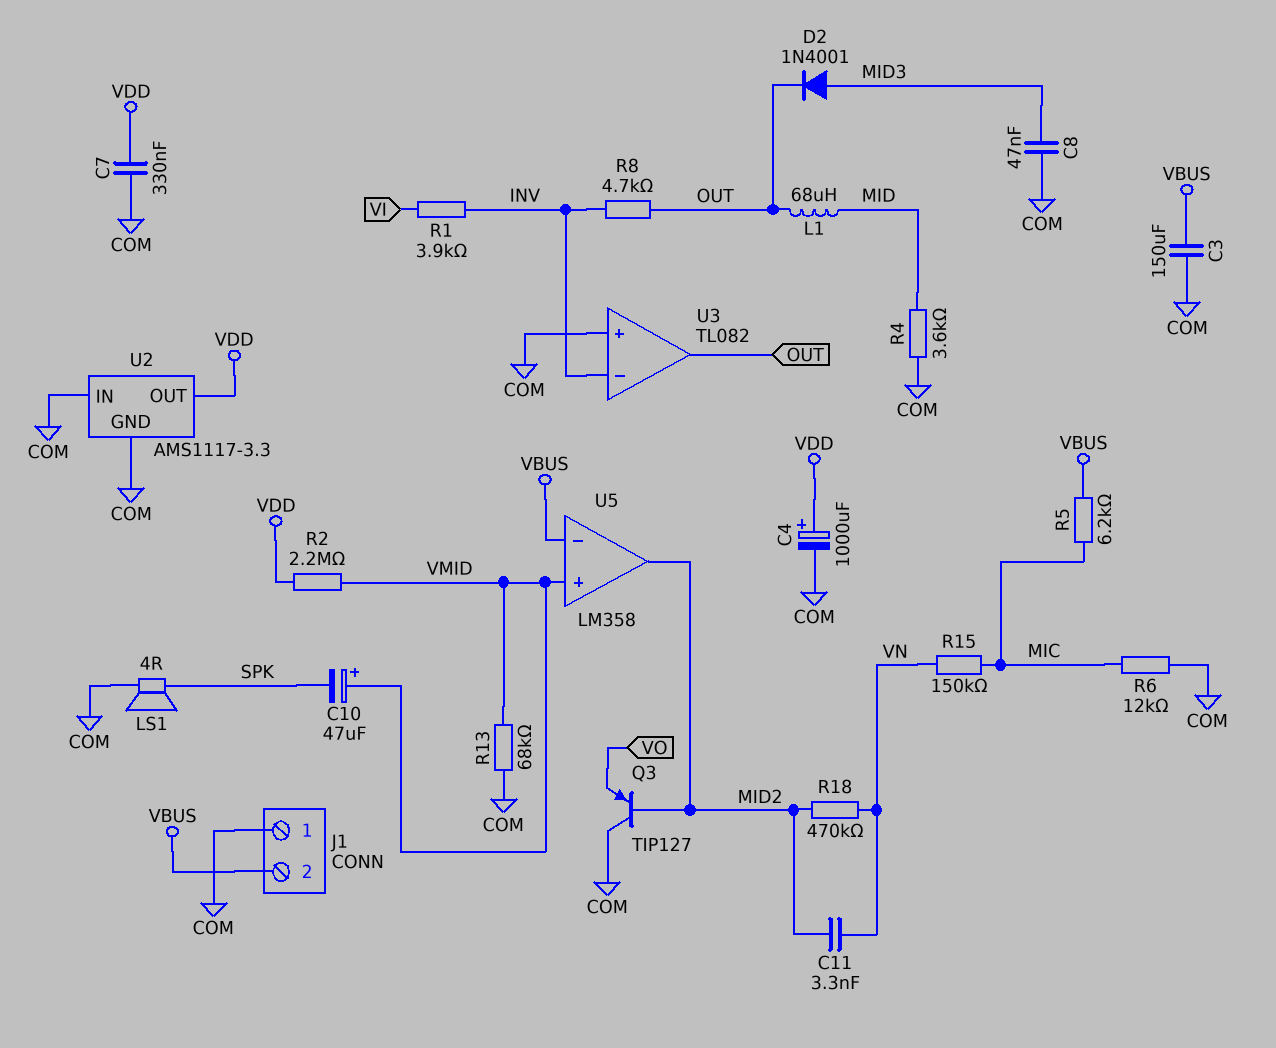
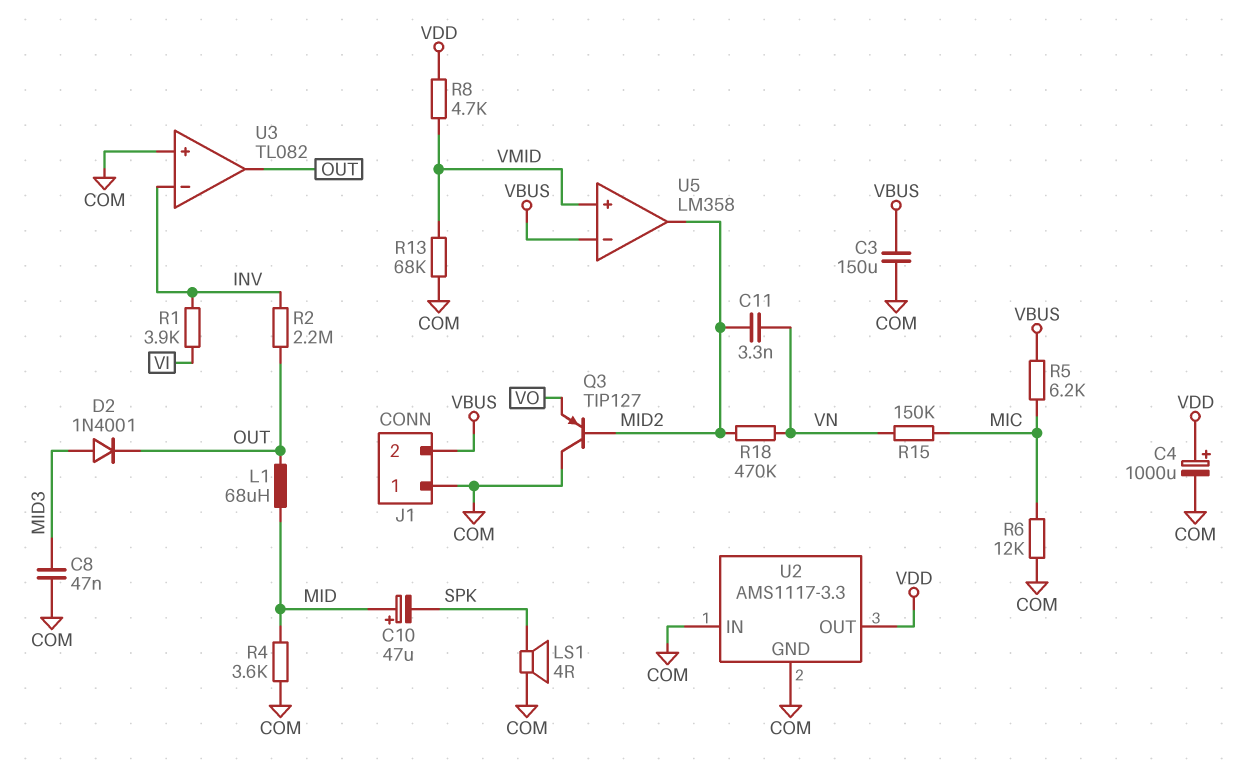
C7: 330nF (COM, VDD) -> none
C10: 47uF (plus VMID, minus SPK) -> 47uF (plus MID, minus SPK)
R2: 2.2M (VDD, VMID) -> 2.2M (INV, OUT)
R8: 4.7k (INV, OUT) -> 4.7k (VDD, VMID)

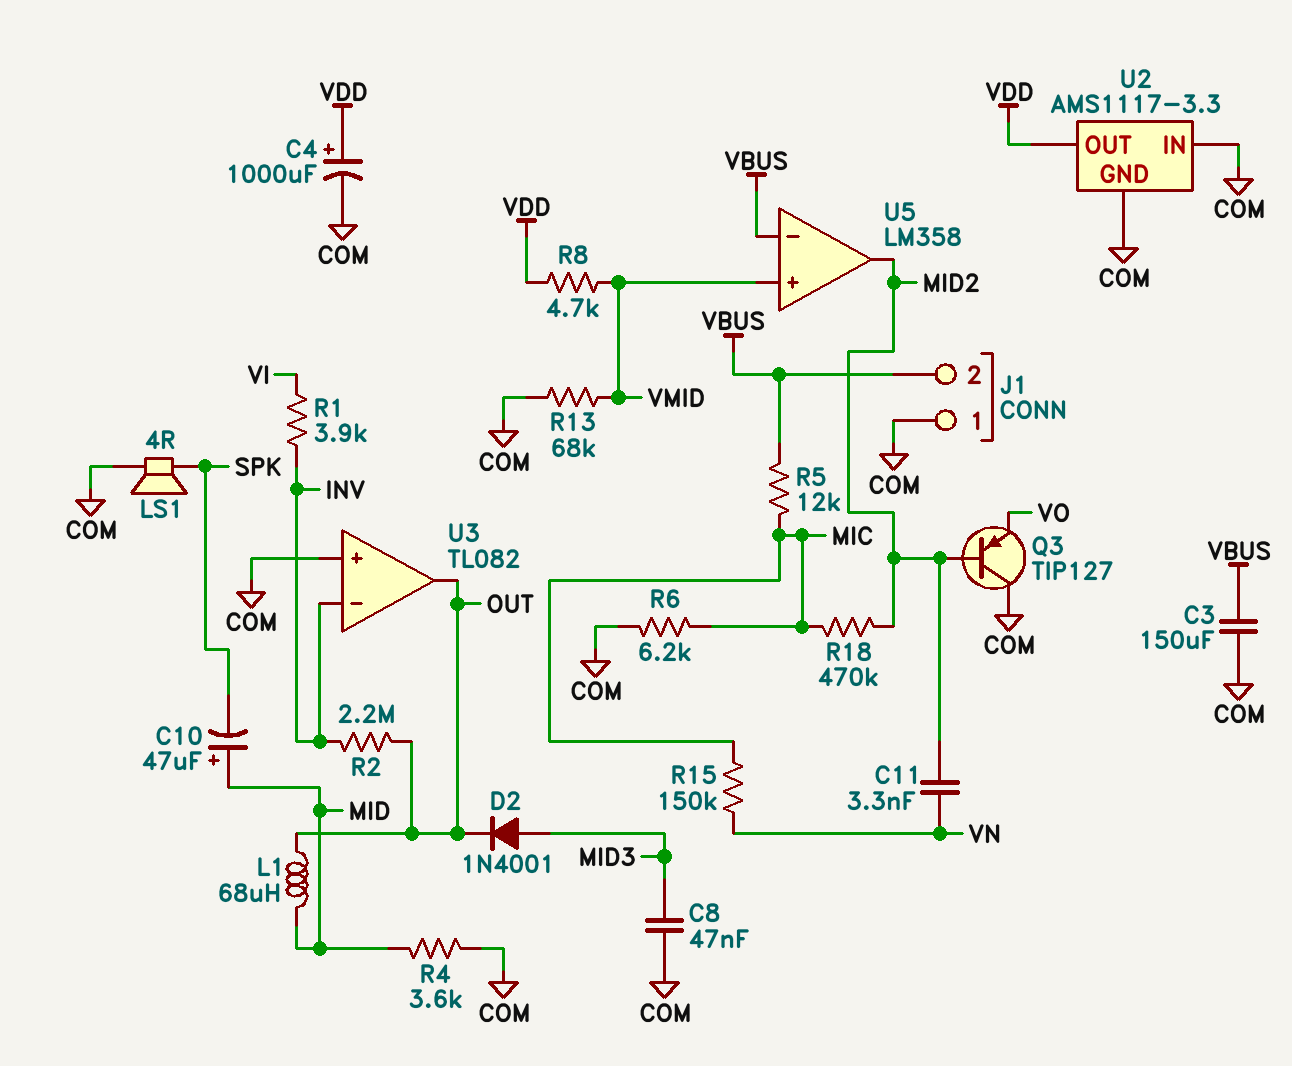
R5: 6.2k (MIC, VBUS) -> 12k (MIC, VBUS)
R6: 12k (COM, MIC) -> 6.2k (COM, MIC)
R18: 470k (MID2, VN) -> 470k (MIC, MID2)

